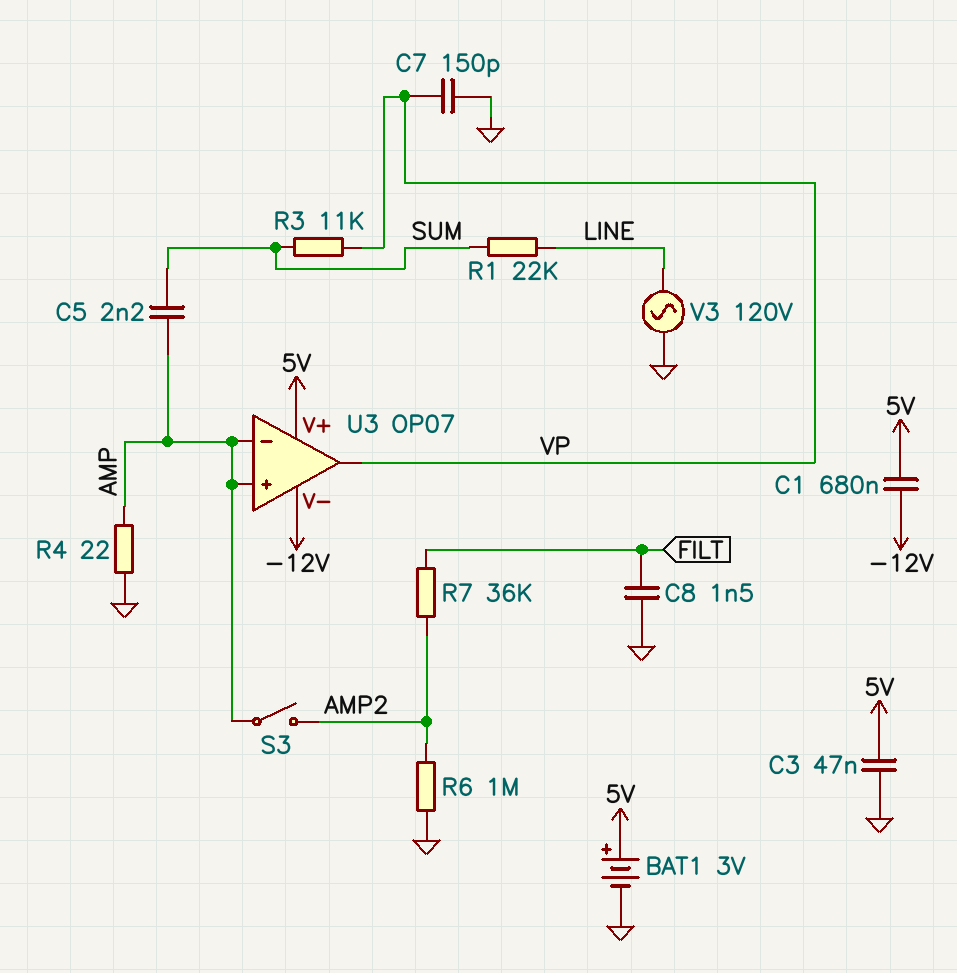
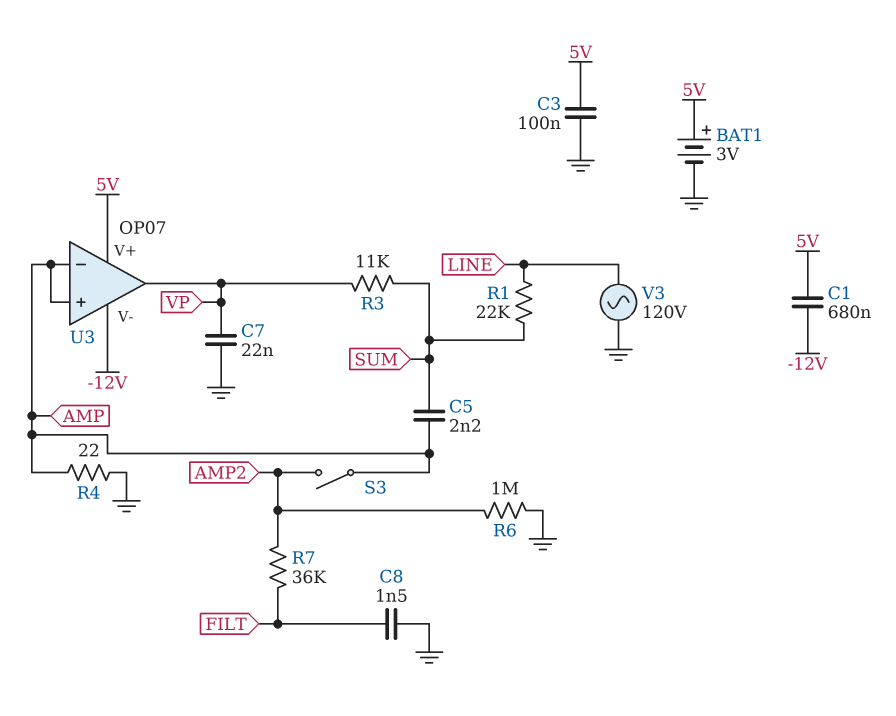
C3: 47nF (5V, GND) -> 100nF (5V, GND)
C7: 150pF (GND, VP) -> 22nF (GND, VP)

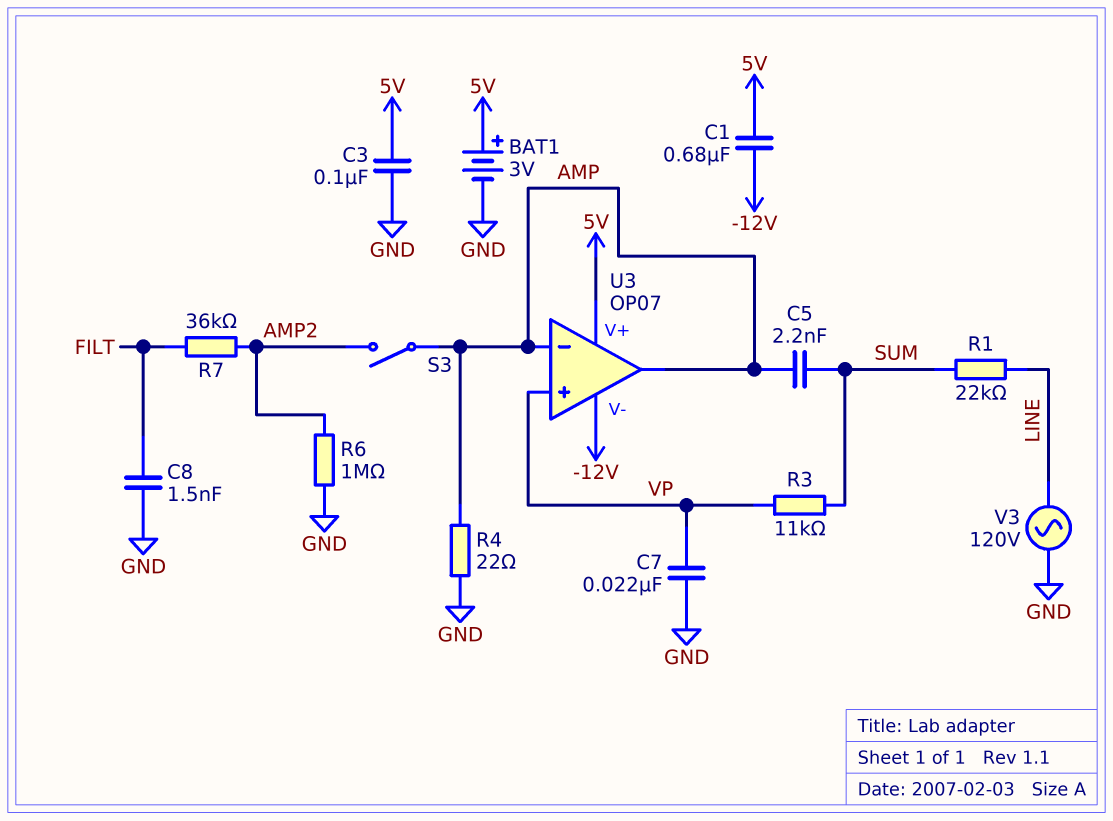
U3 pin in+: AMP -> VP
U3 pin out: VP -> AMP

